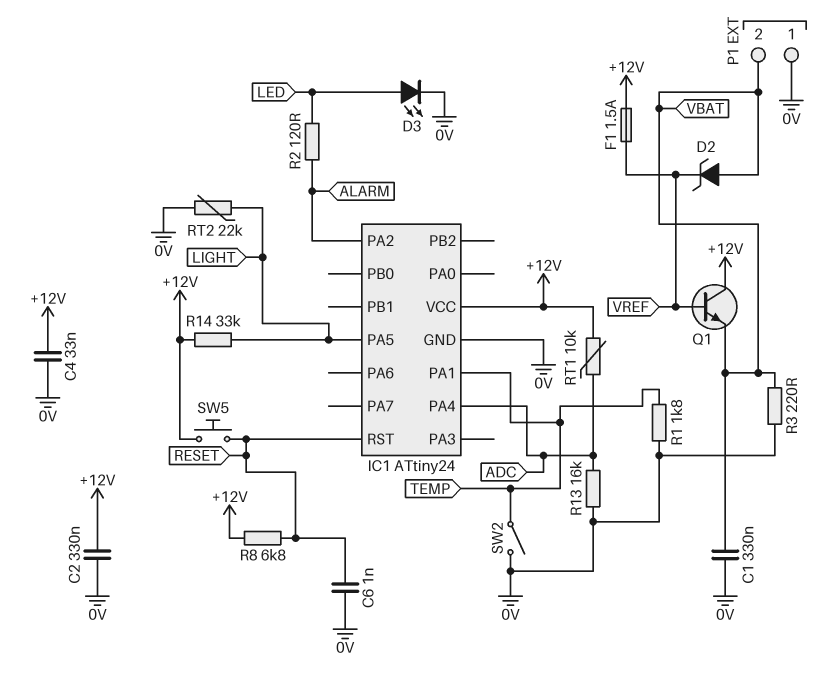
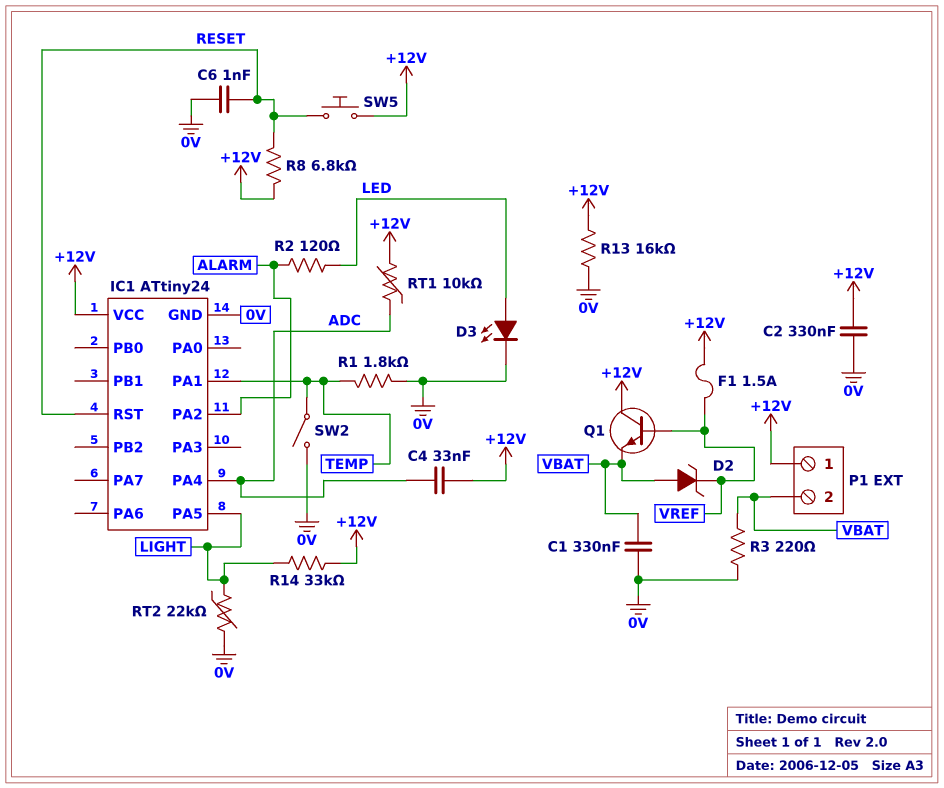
C4: 33nF (+12V, 0V) -> 33nF (+12V, ADC)
P1 pin 1: 0V -> +12V
R13: 16k (0V, ADC) -> 16k (+12V, 0V)

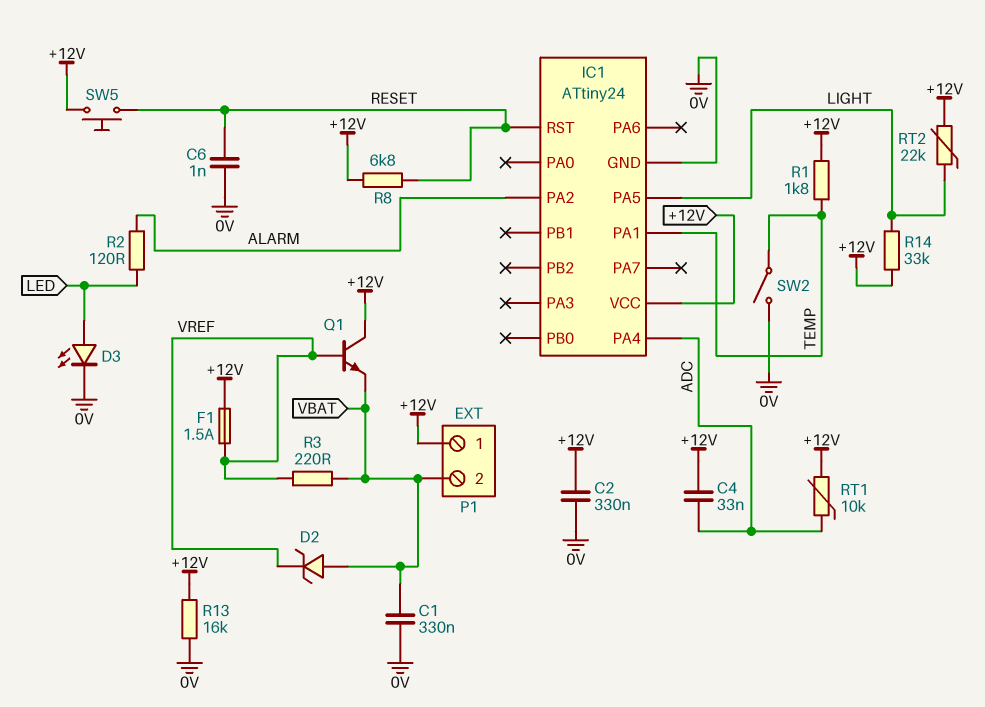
R1: 1.8k (0V, TEMP) -> 1.8k (+12V, TEMP)
R3: 220 (0V, VBAT) -> 220 (VBAT, VREF)
RT2: 22k (0V, LIGHT) -> 22k (+12V, LIGHT)

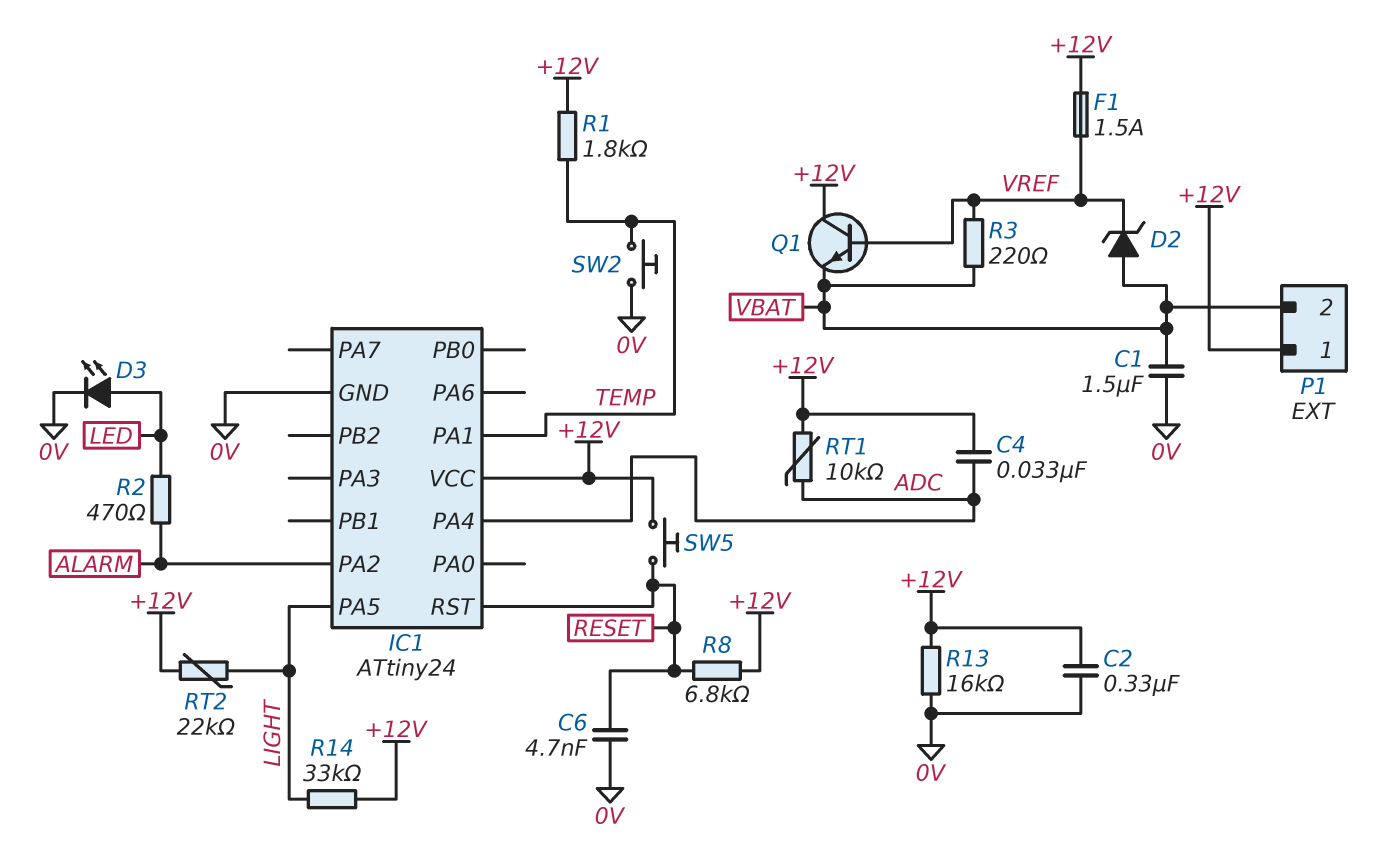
C1: 330nF (0V, VBAT) -> 1.5uF (0V, VBAT)
C6: 1nF (0V, RESET) -> 4.7nF (0V, RESET)
R2: 120 (ALARM, LED) -> 470 (ALARM, LED)
SW2: switch (0V, TEMP) -> button (0V, TEMP)

